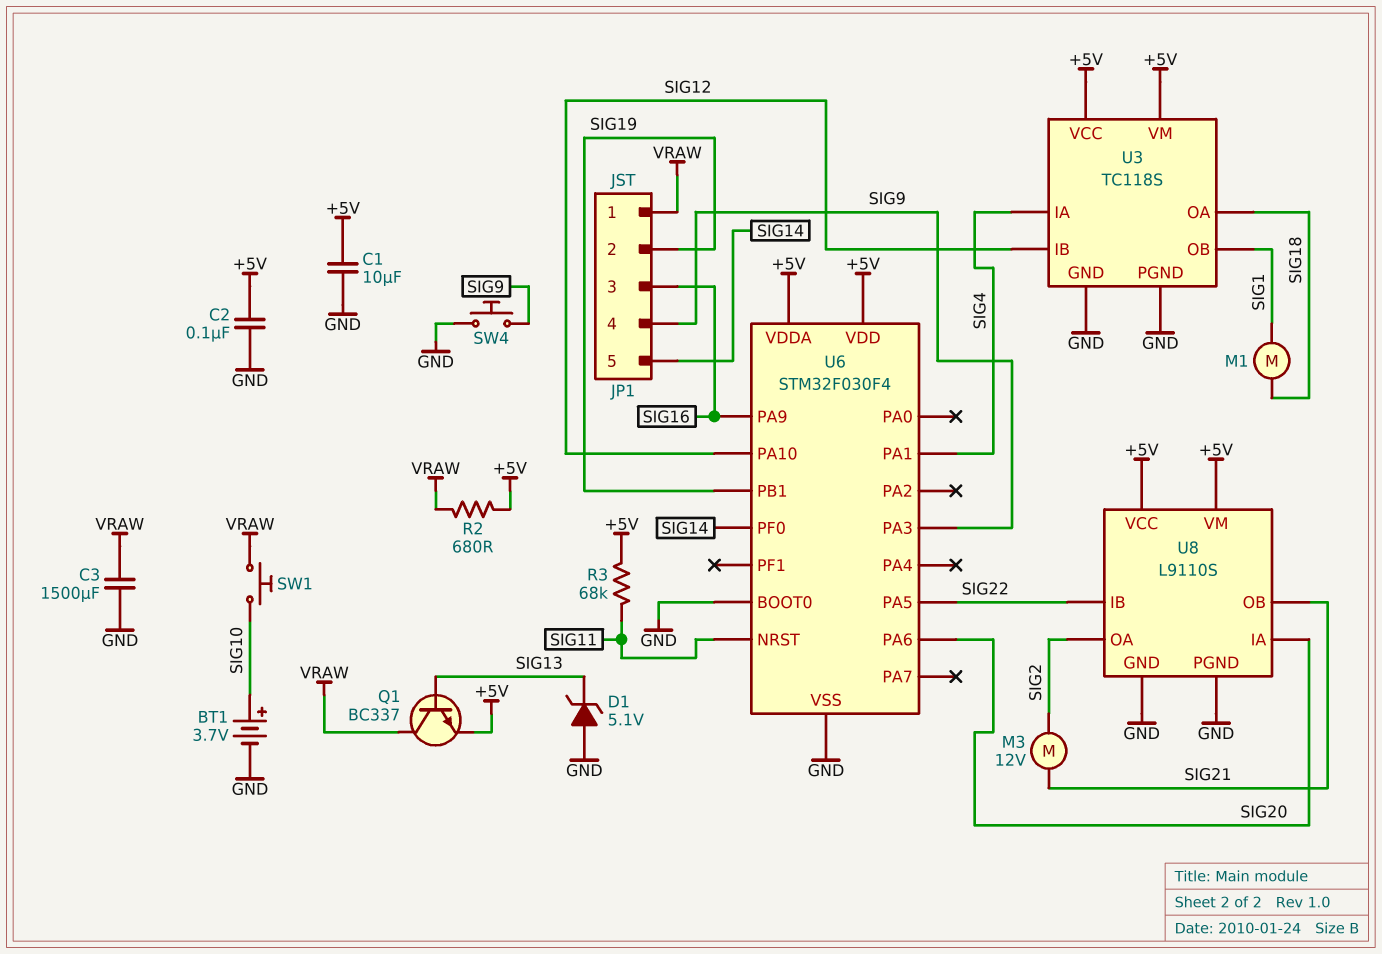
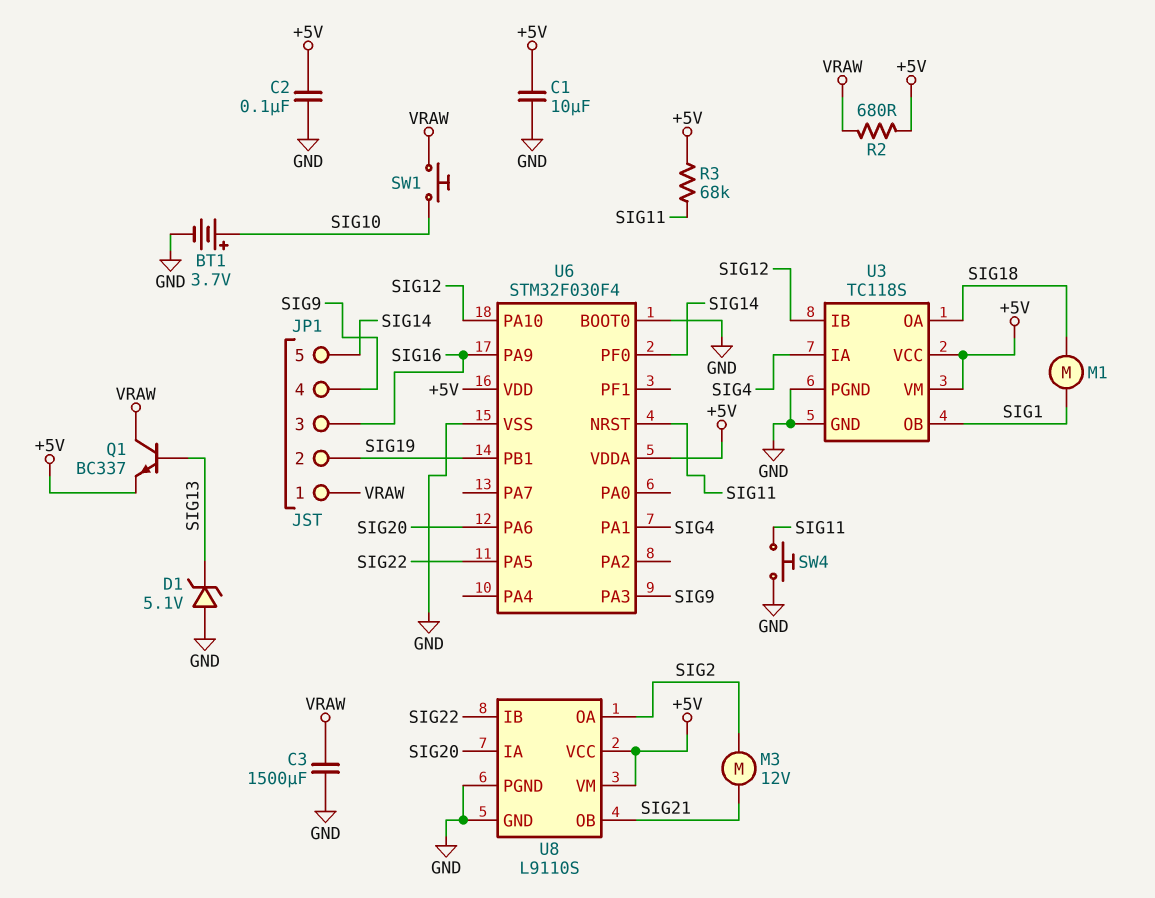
SW4: button (GND, SIG9) -> button (GND, SIG11)

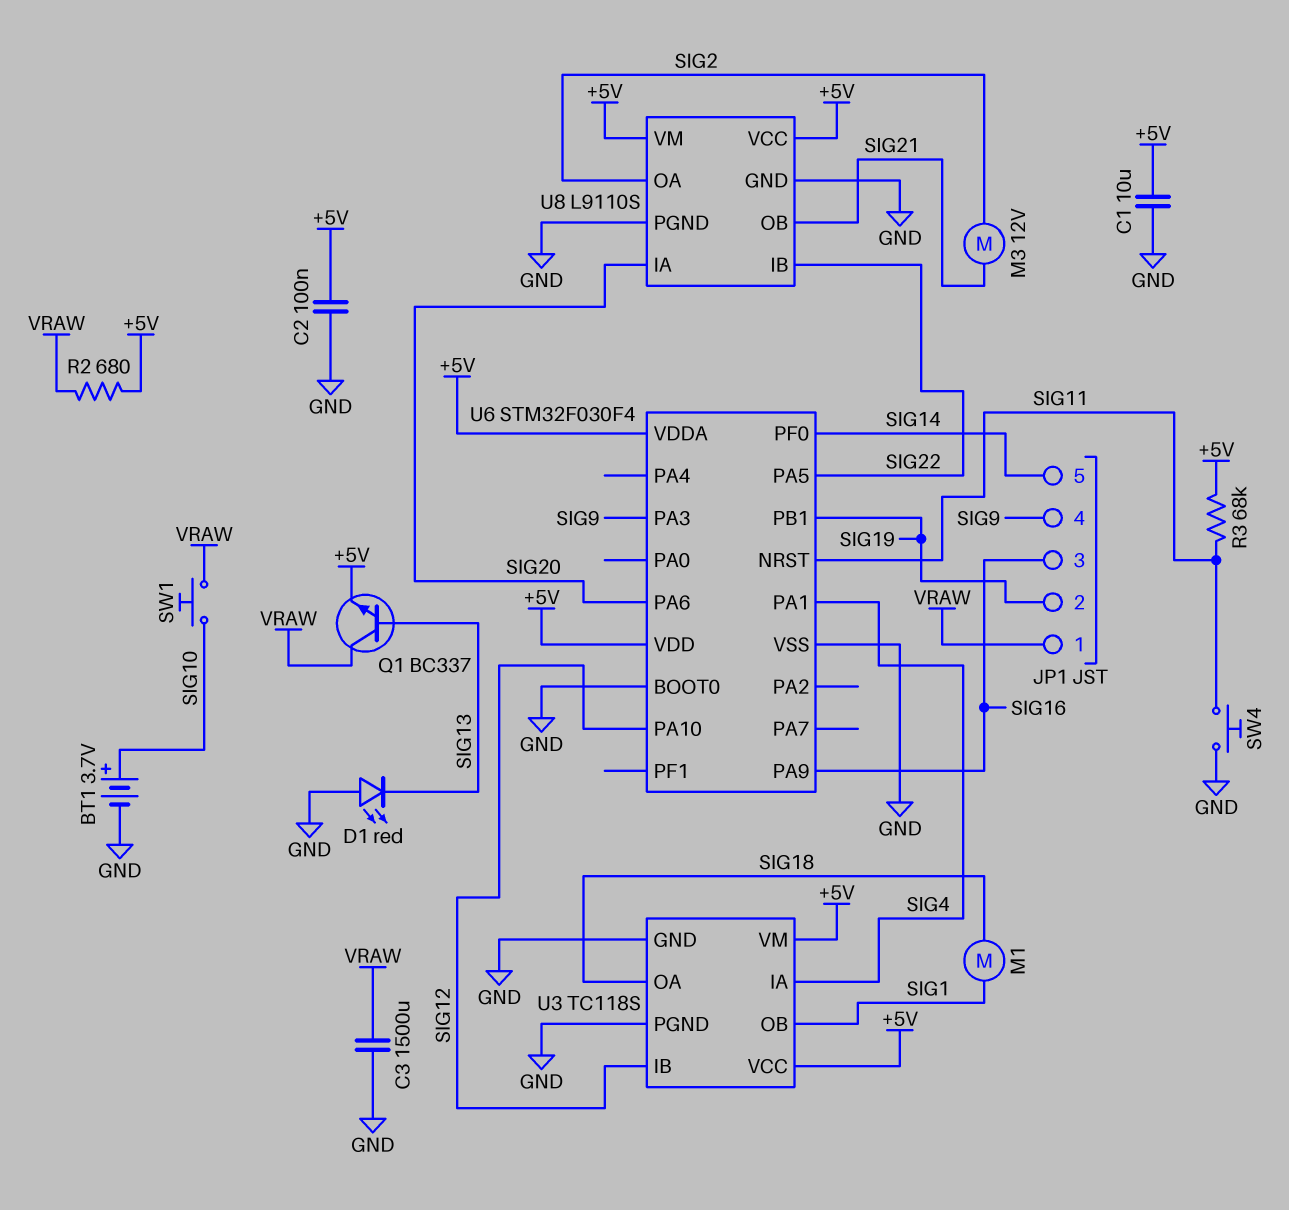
D1: zener 5.1V (A GND, K SIG13) -> LED red (A GND, K SIG13)

